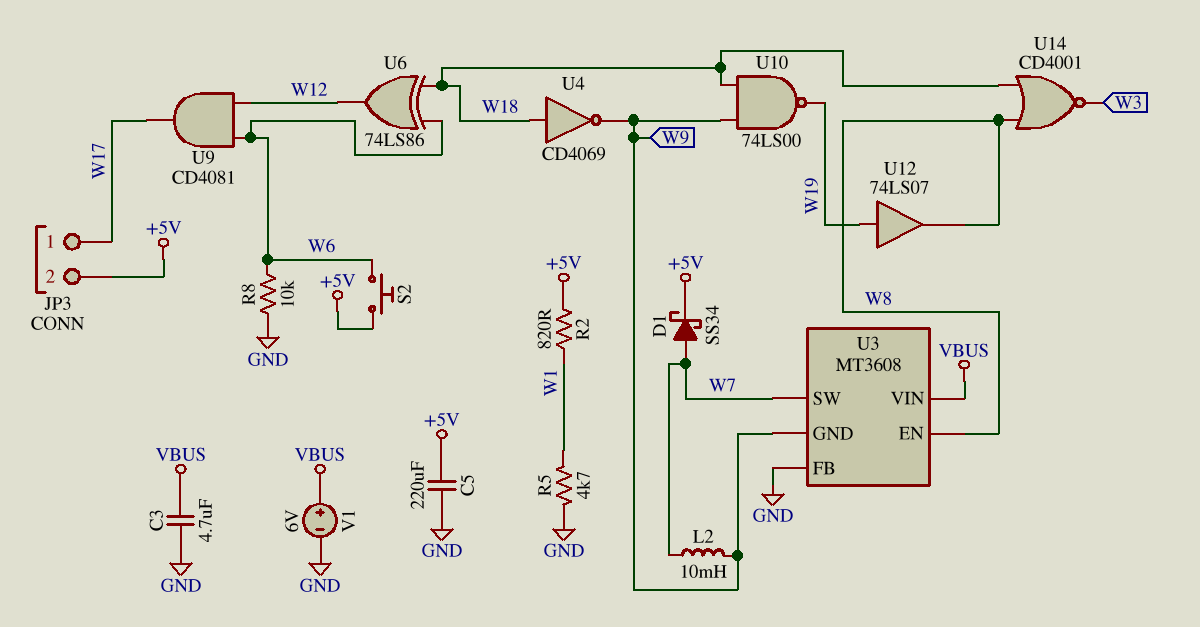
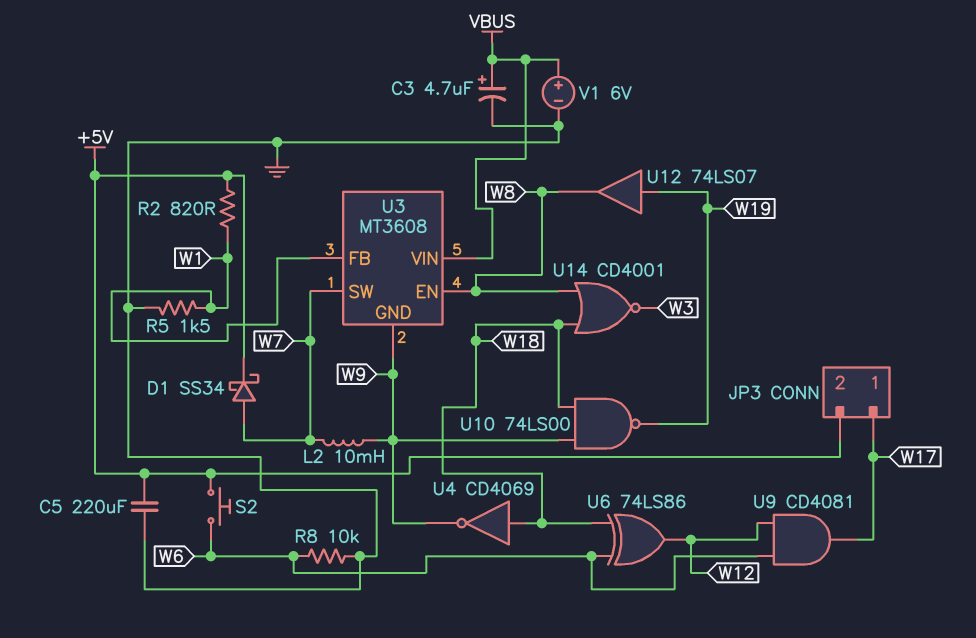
C3: 4.7uF (GND, VBUS) -> 4.7uF (plus VBUS, minus GND)
R5: 4.7k (GND, W1) -> 1.5k (GND, W1)
U3 pin FB: GND -> W1

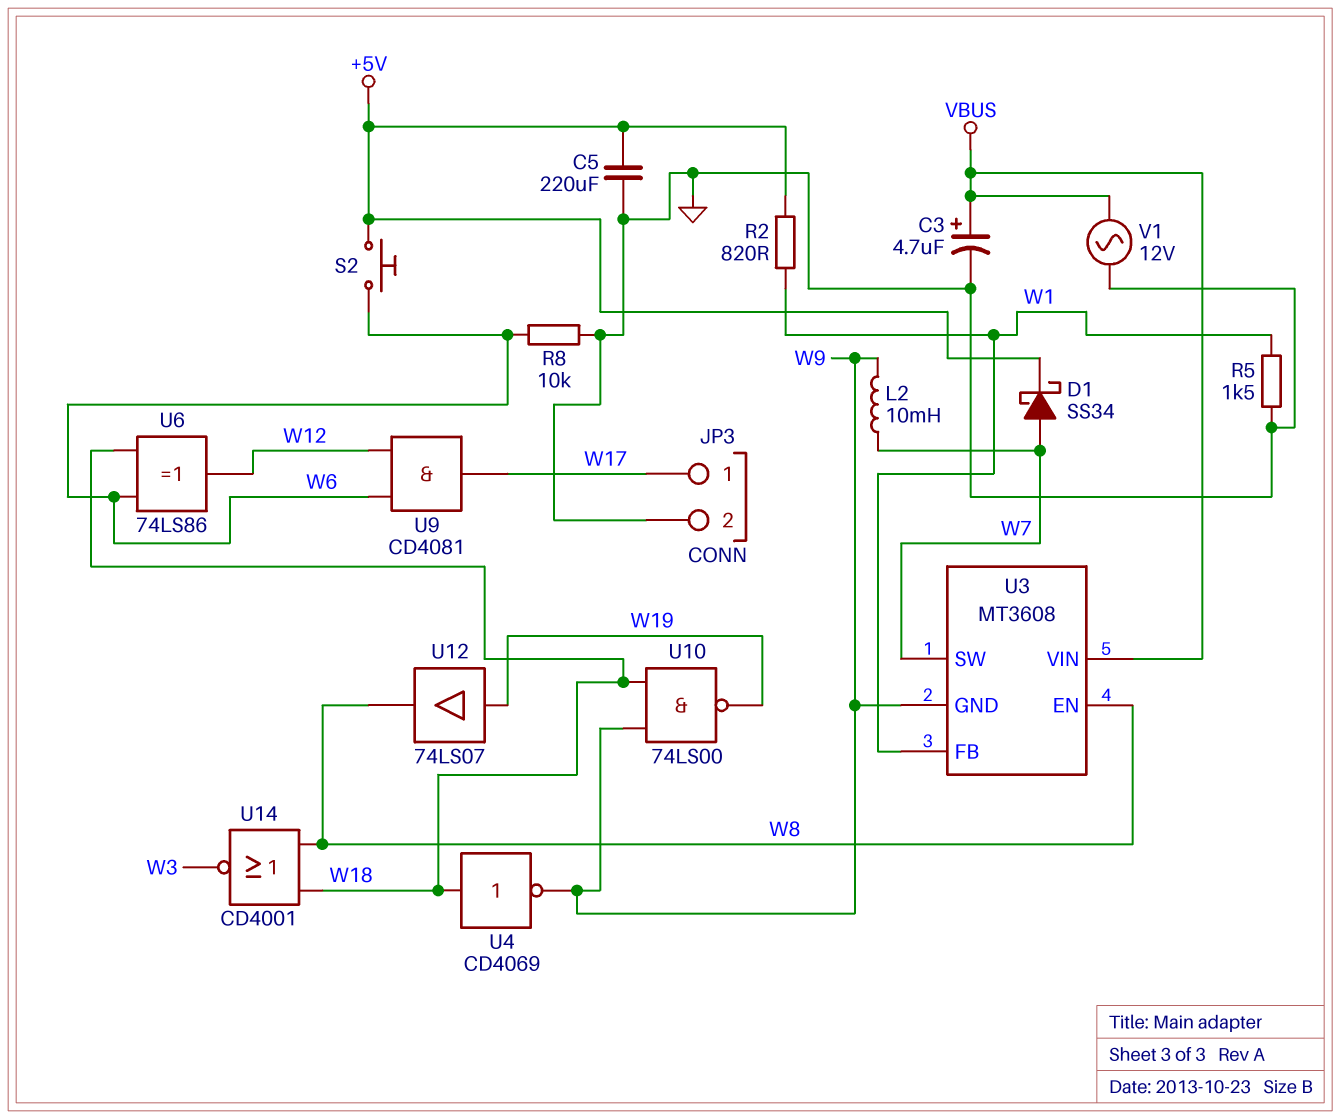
JP3 pin 2: +5V -> GND
V1: 6V (plus VBUS, minus GND) -> AC 12V (GND, VBUS)

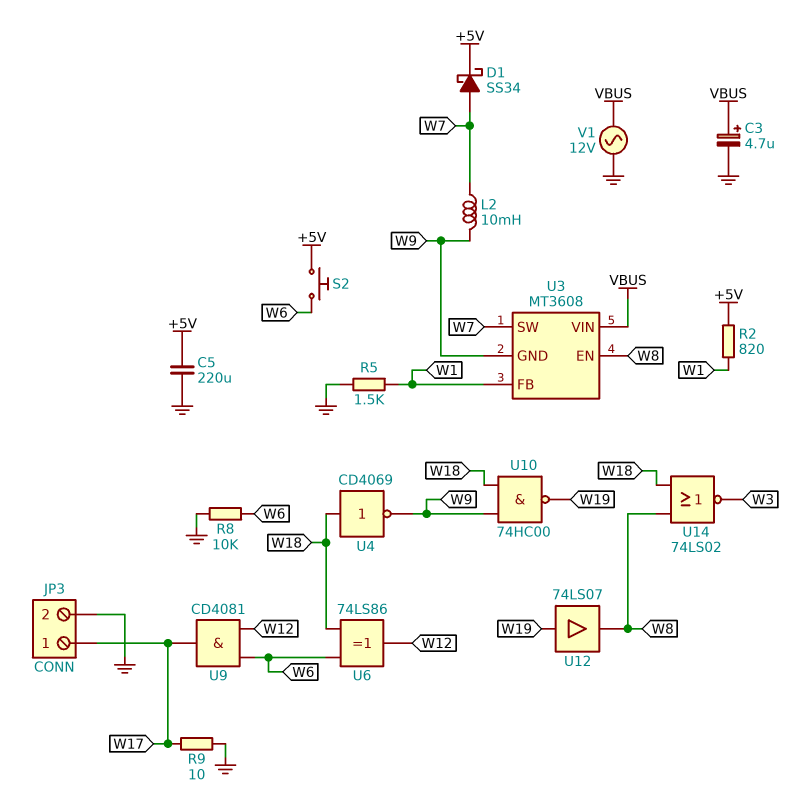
R9: none -> 10 (GND, W17)
U10: NAND 74LS00 (in W9, in W18, out W19) -> NAND 74HC00 (in W9, in W18, out W19)
U14: NOR CD4001 (in W8, in W18, out W3) -> NOR 74LS02 (in W8, in W18, out W3)

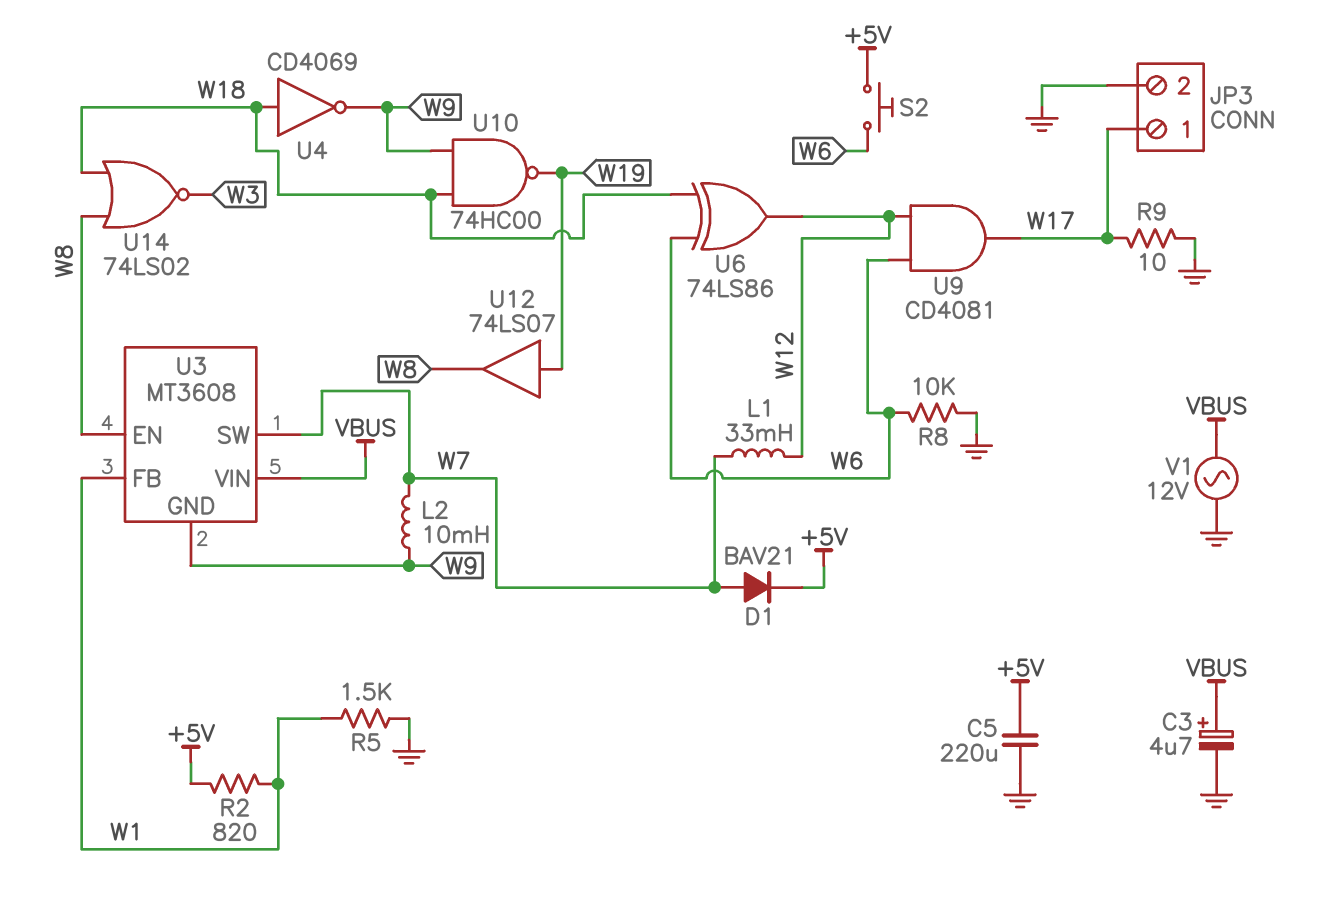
D1: schottky SS34 (A W7, K +5V) -> diode BAV21 (A W7, K +5V)
L1: none -> 33mH (W7, W12)

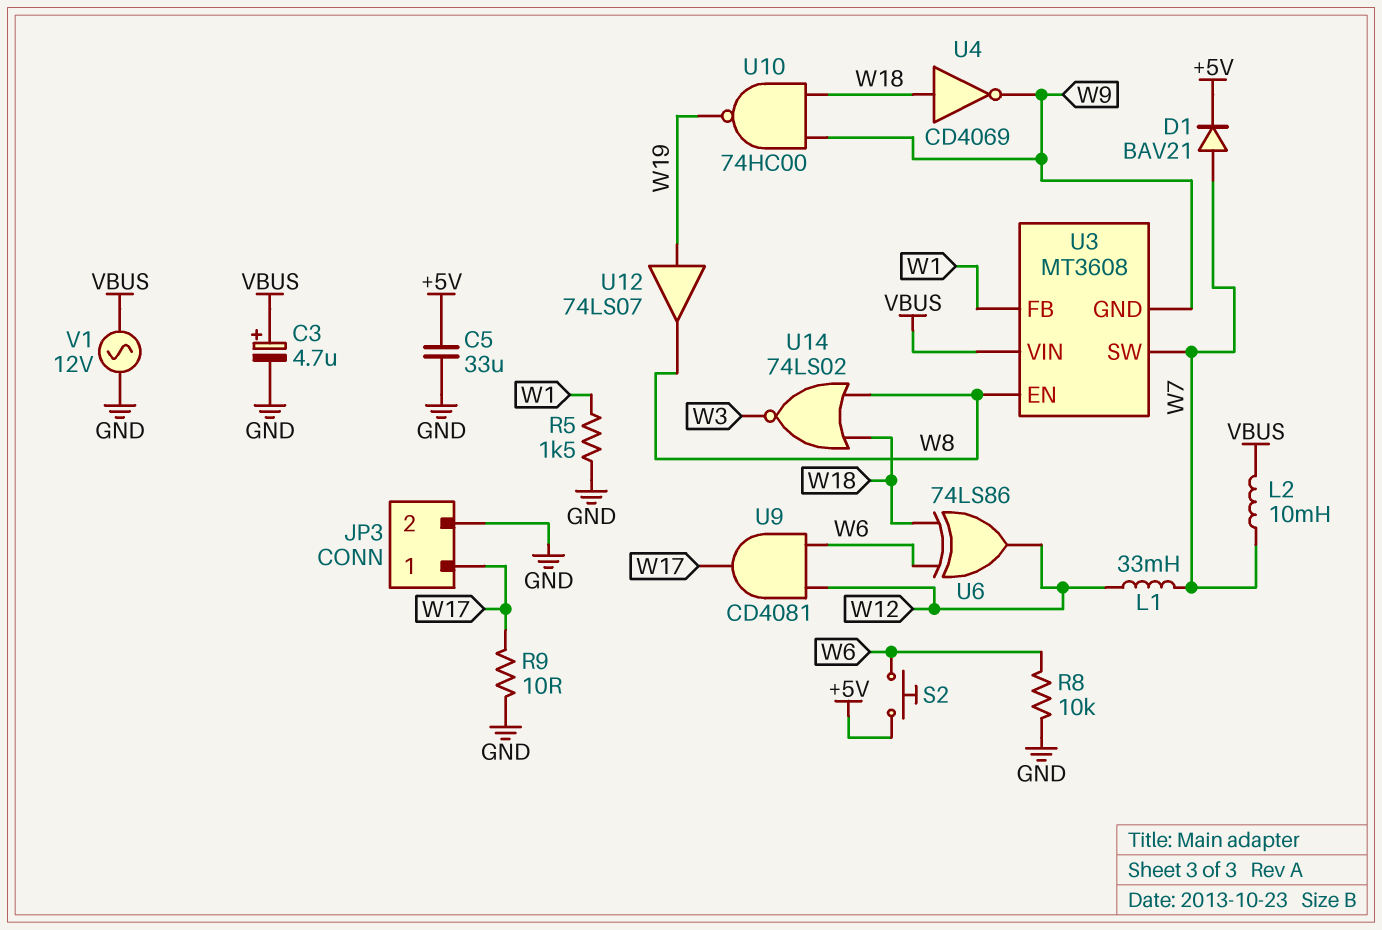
C5: 220uF (+5V, GND) -> 33uF (+5V, GND)
L2: 10mH (W7, W9) -> 10mH (VBUS, W7)
R2: 820 (+5V, W1) -> none

